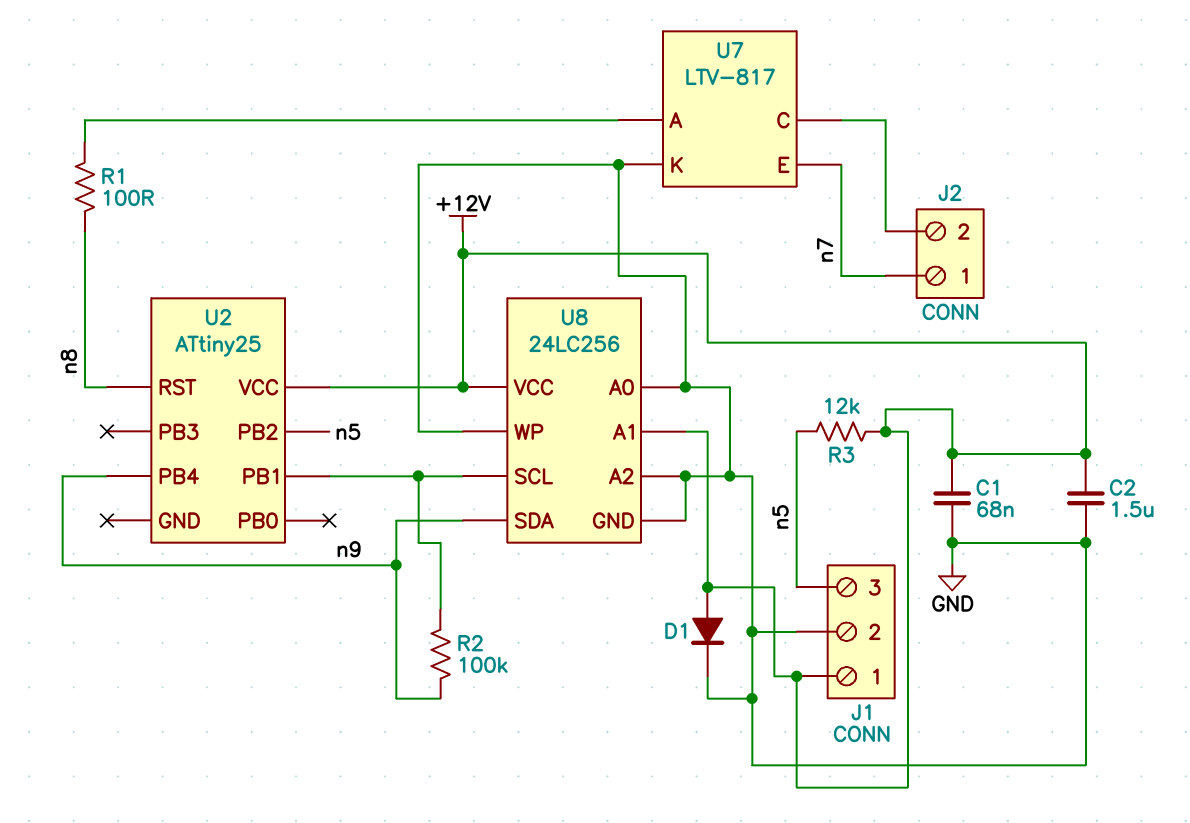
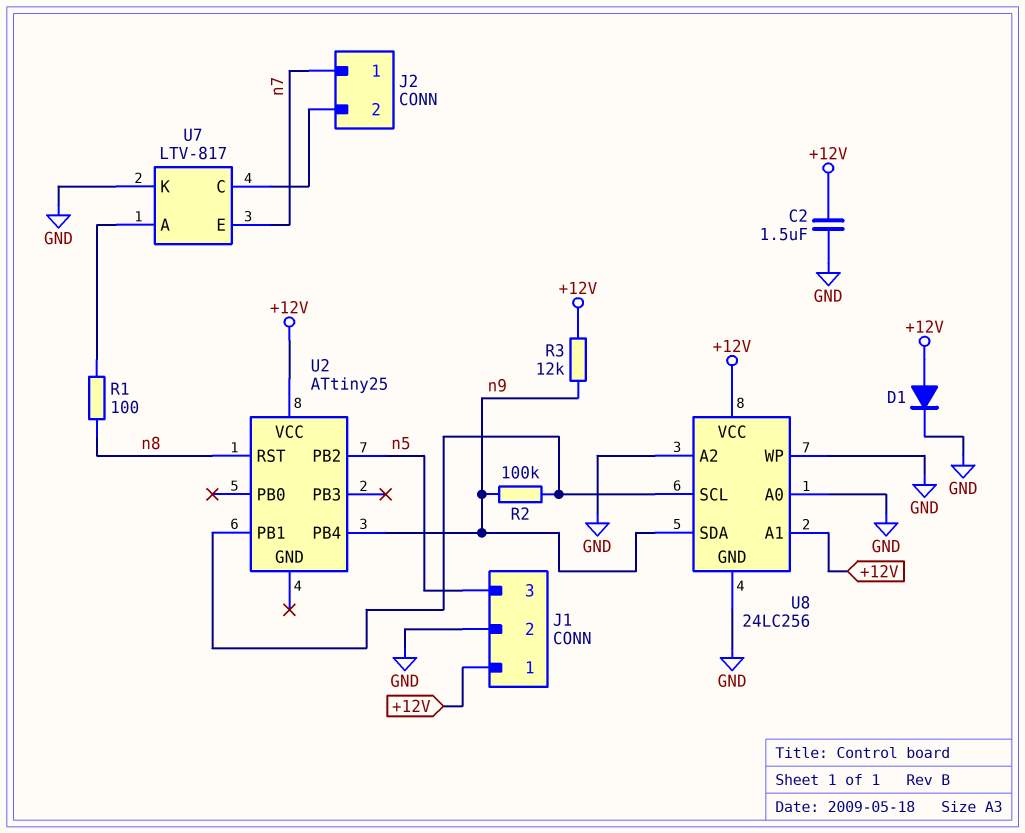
C1: 68nF (+12V, GND) -> none
R3: 12k (+12V, n5) -> 12k (+12V, n9)

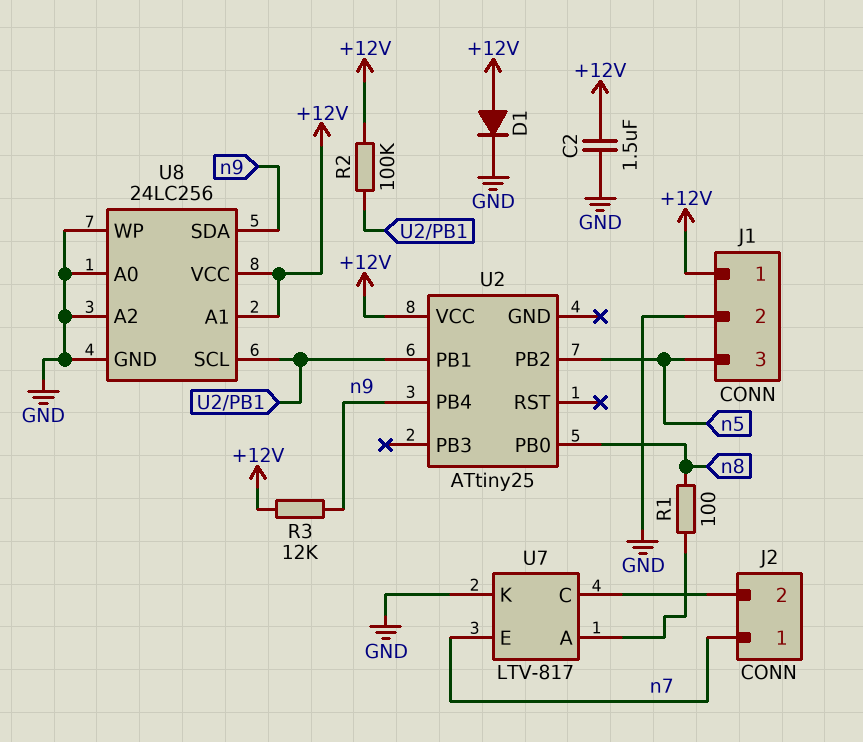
R2: 100k (U2/PB1, n9) -> 100k (+12V, U2/PB1)
U2 pin PB0: none -> n8
U2 pin RST: n8 -> none

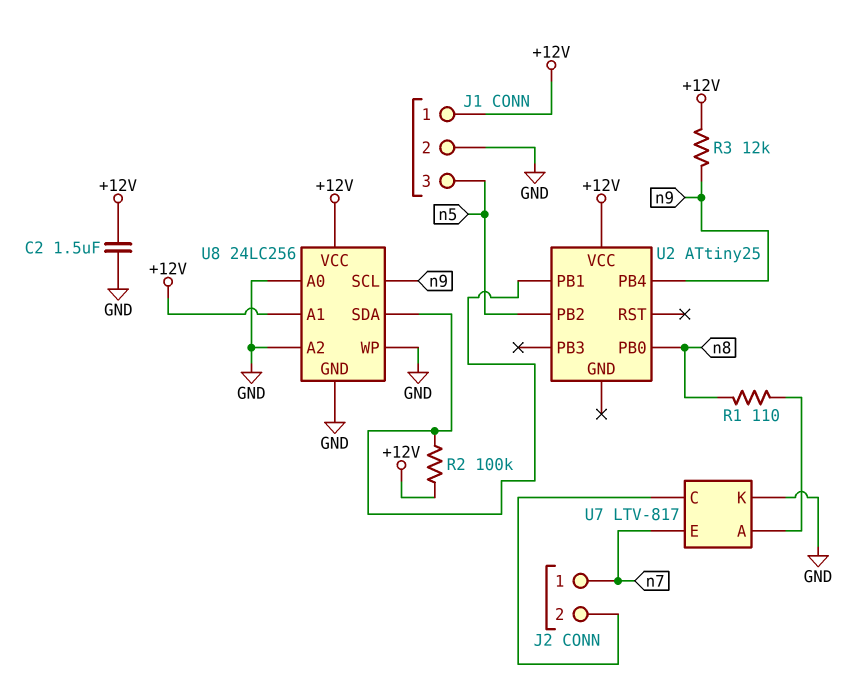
D1: diode (A +12V, K GND) -> none
R1: 100 (U7/A, n8) -> 110 (U7/A, n8)
U8 pin SCL: U2/PB1 -> n9
U8 pin SDA: n9 -> U2/PB1

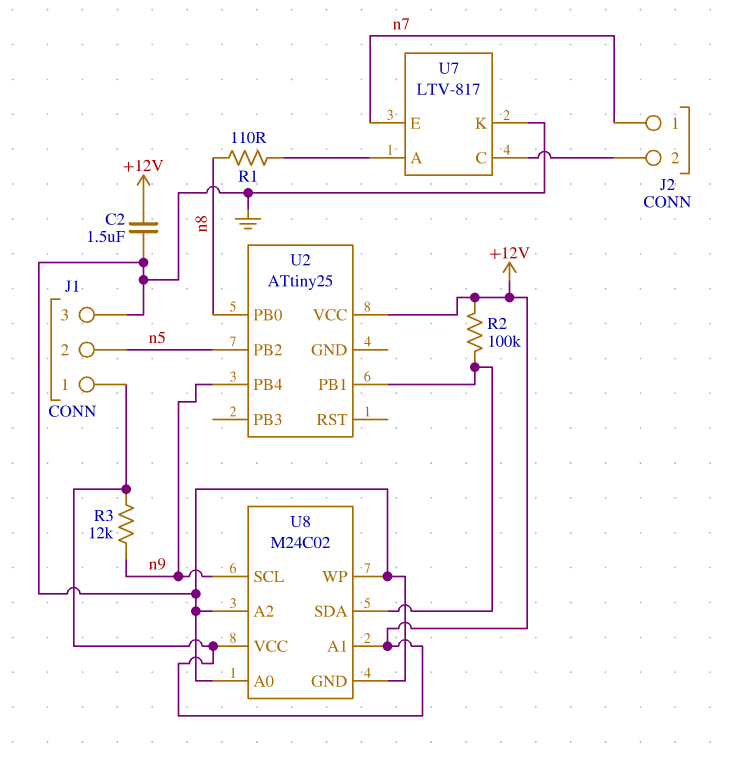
J1 pin 2: GND -> n5
J1 pin 3: n5 -> GND
U8: 24LC256 -> M24C02

